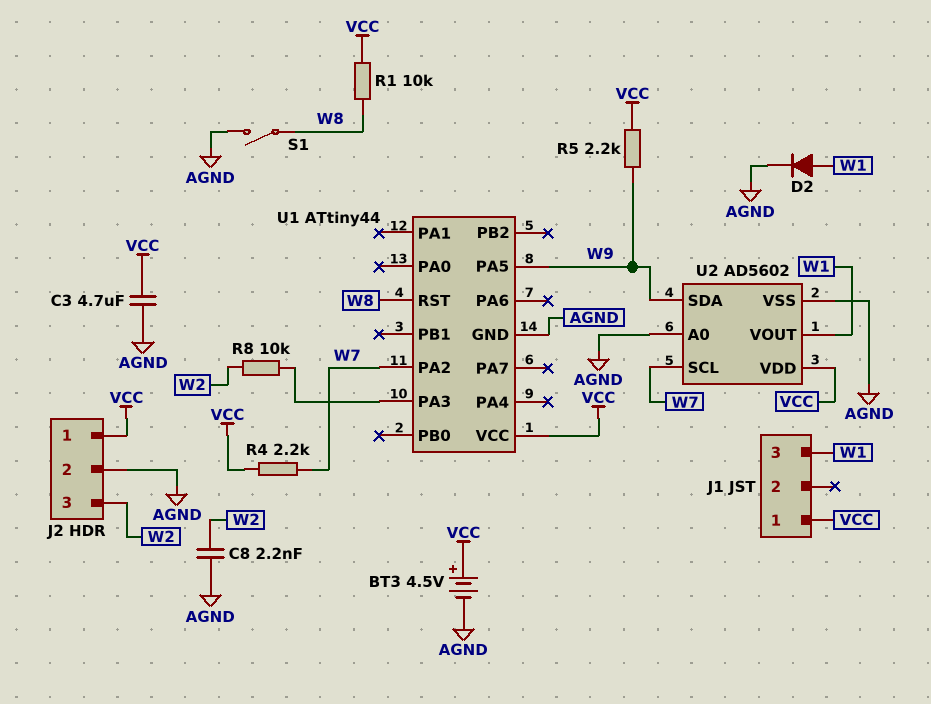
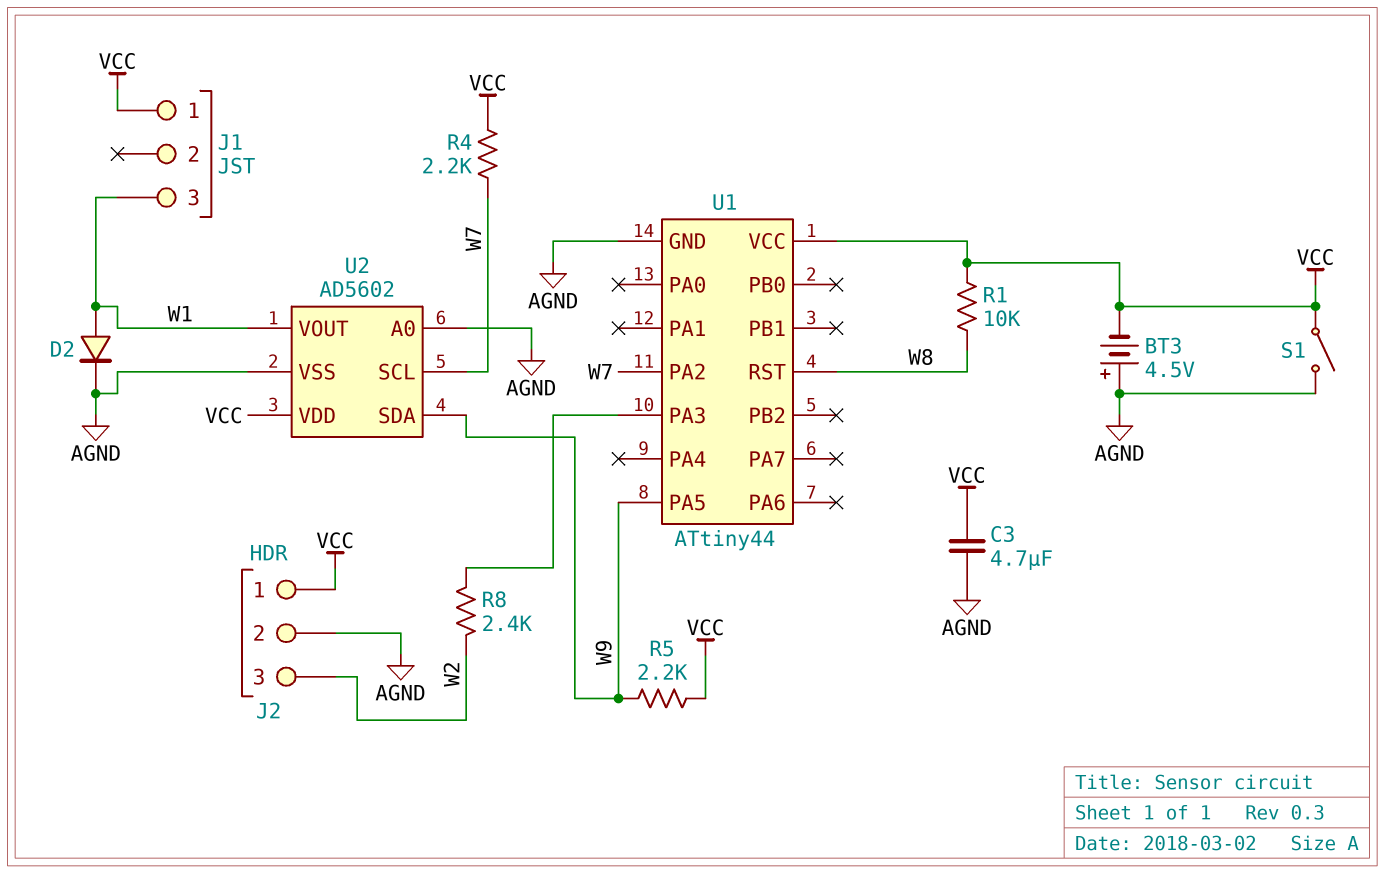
BT3: 4.5V (plus VCC, minus AGND) -> 4.5V (plus AGND, minus VCC)
C8: 2.2nF (AGND, W2) -> none
R8: 10k (U1/PA3, W2) -> 2.4k (U1/PA3, W2)
S1: switch (AGND, W8) -> switch (AGND, VCC)

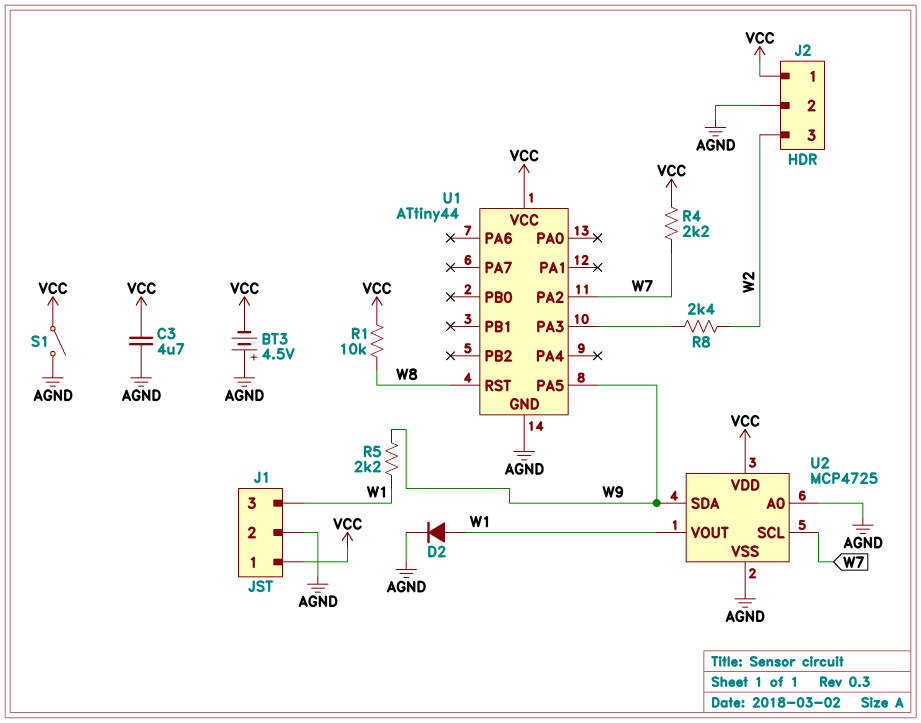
J1 pin 2: none -> AGND
R5: 2.2k (VCC, W9) -> 2.2k (W1, W9)
U2: AD5602 -> MCP4725

